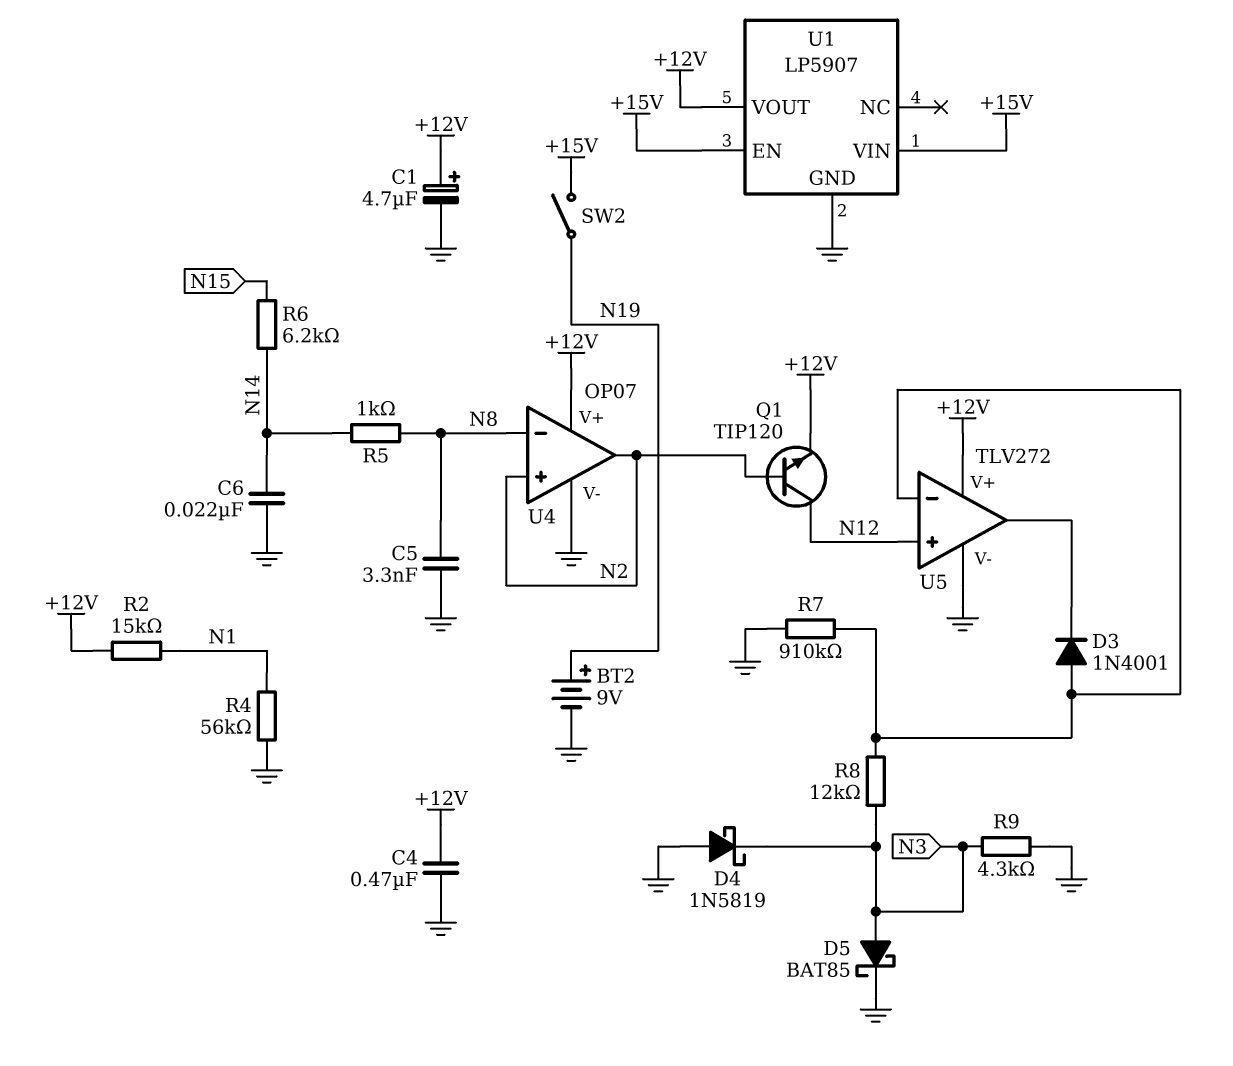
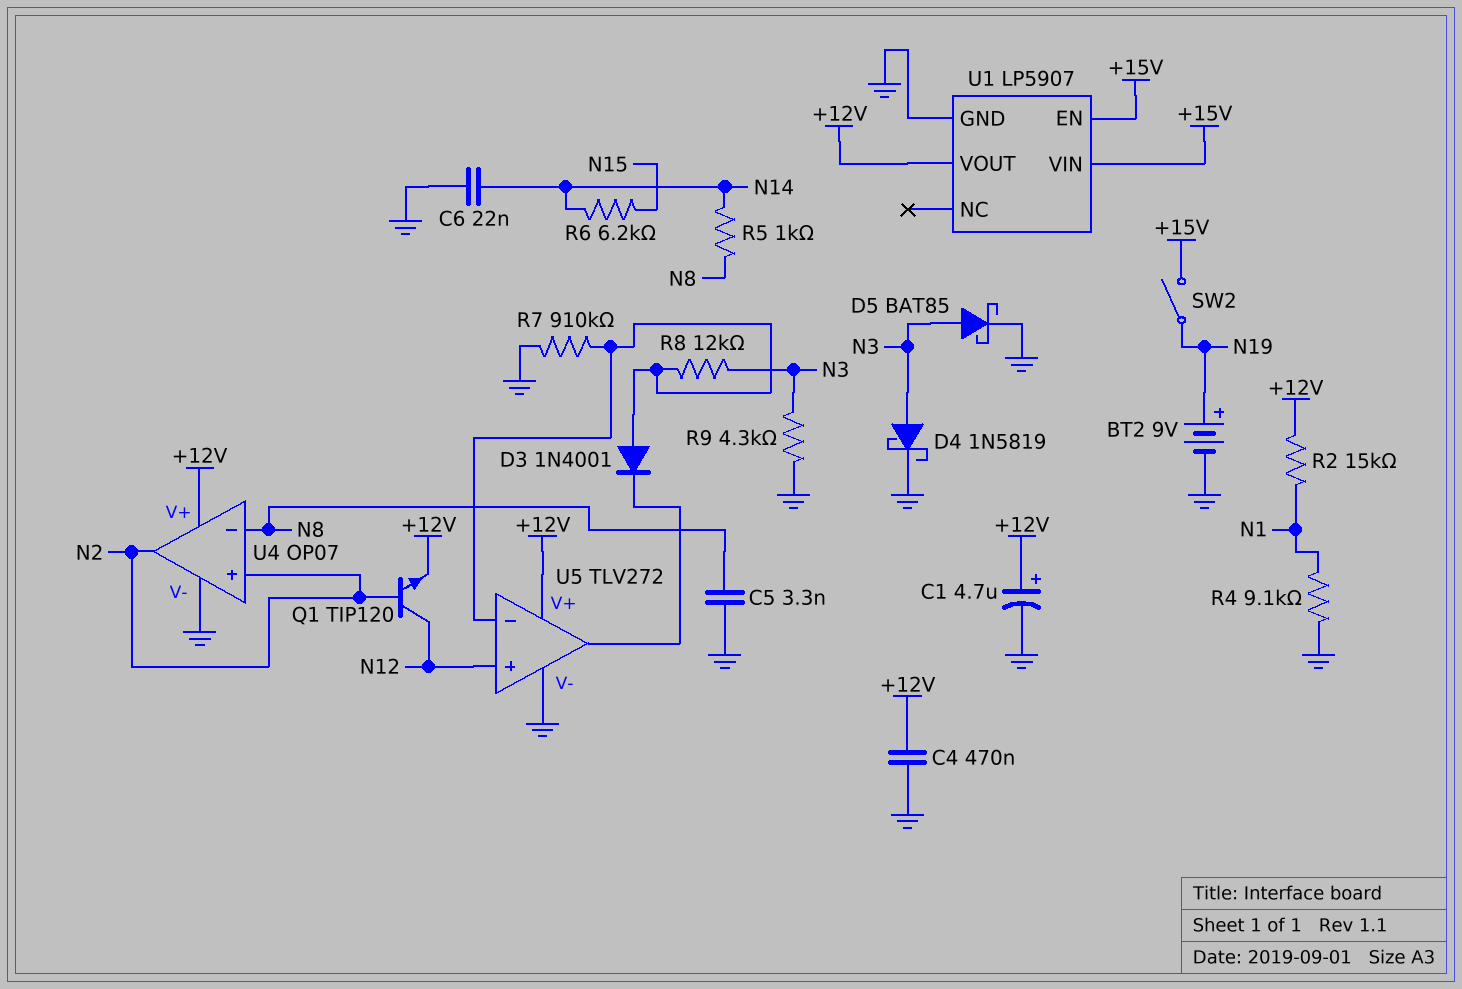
D4: schottky 1N5819 (A GND, K N3) -> schottky 1N5819 (A N3, K GND)
R4: 56k (GND, N1) -> 9.1k (GND, N1)

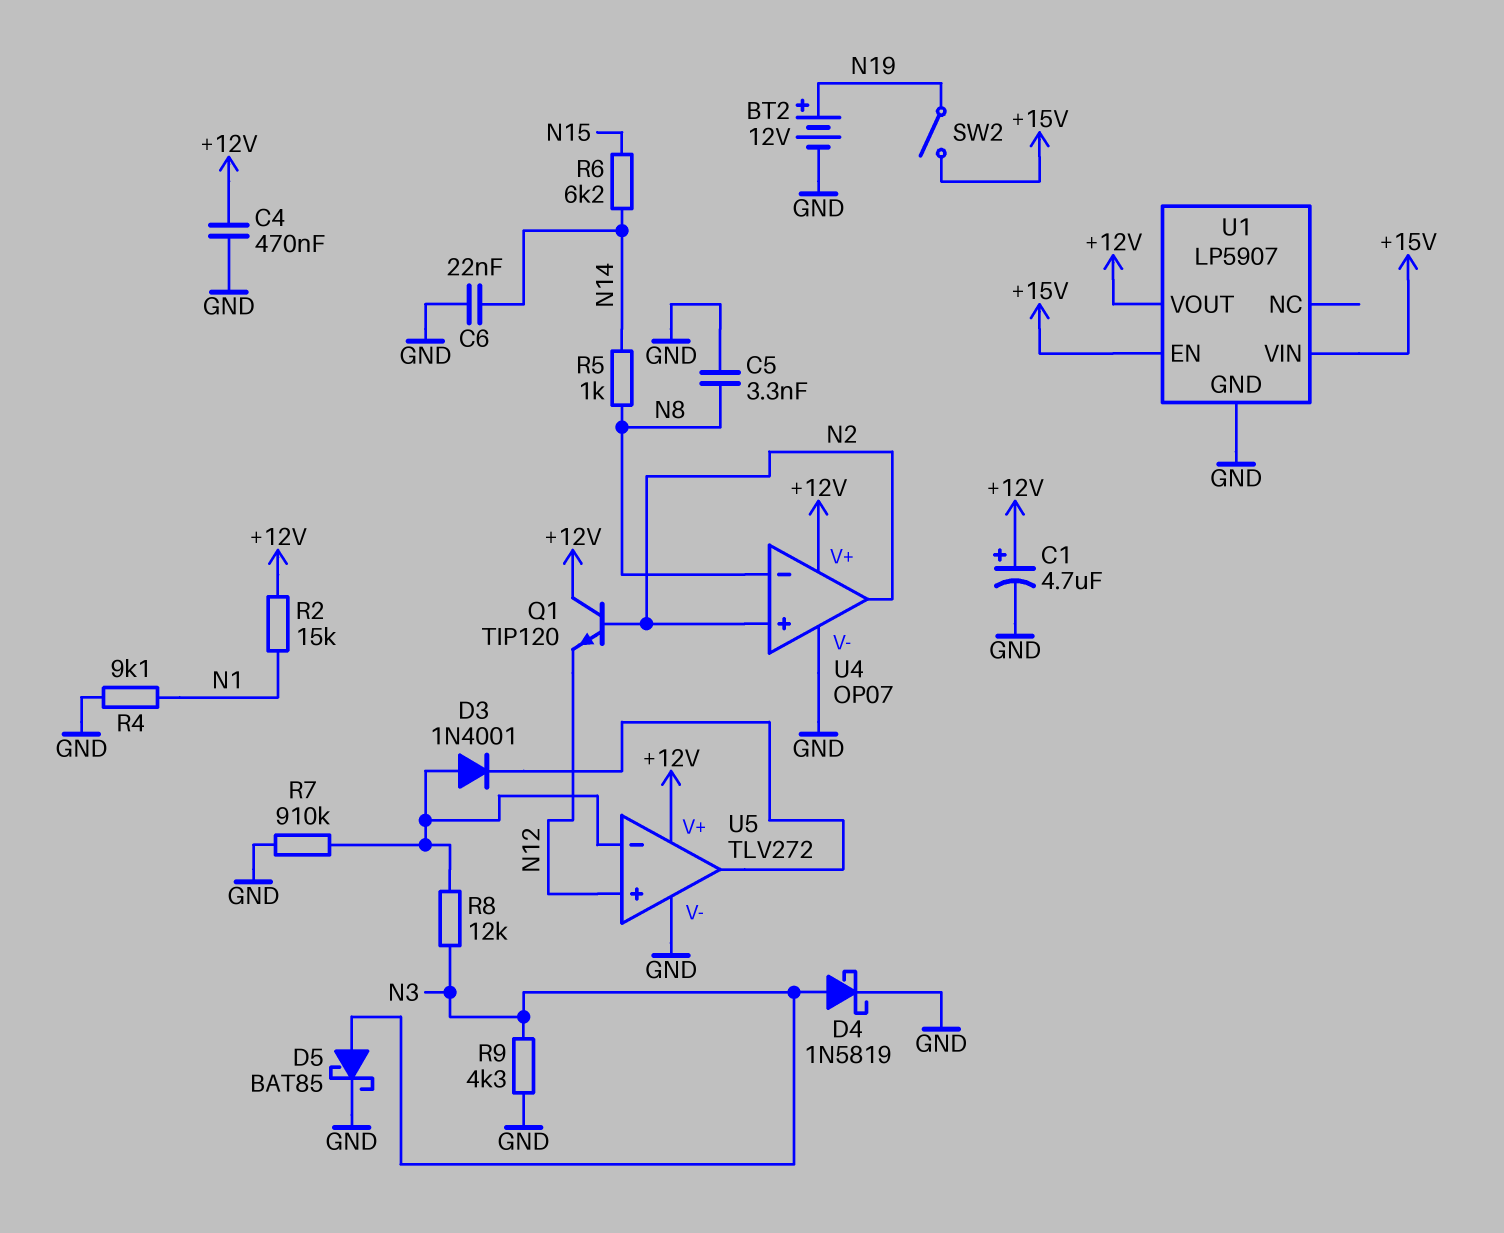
BT2: 9V (plus N19, minus GND) -> 12V (plus N19, minus GND)
Q1: NPN TIP120 (B N2, C N12, E +12V) -> NPN TIP120 (B N2, C +12V, E N12)

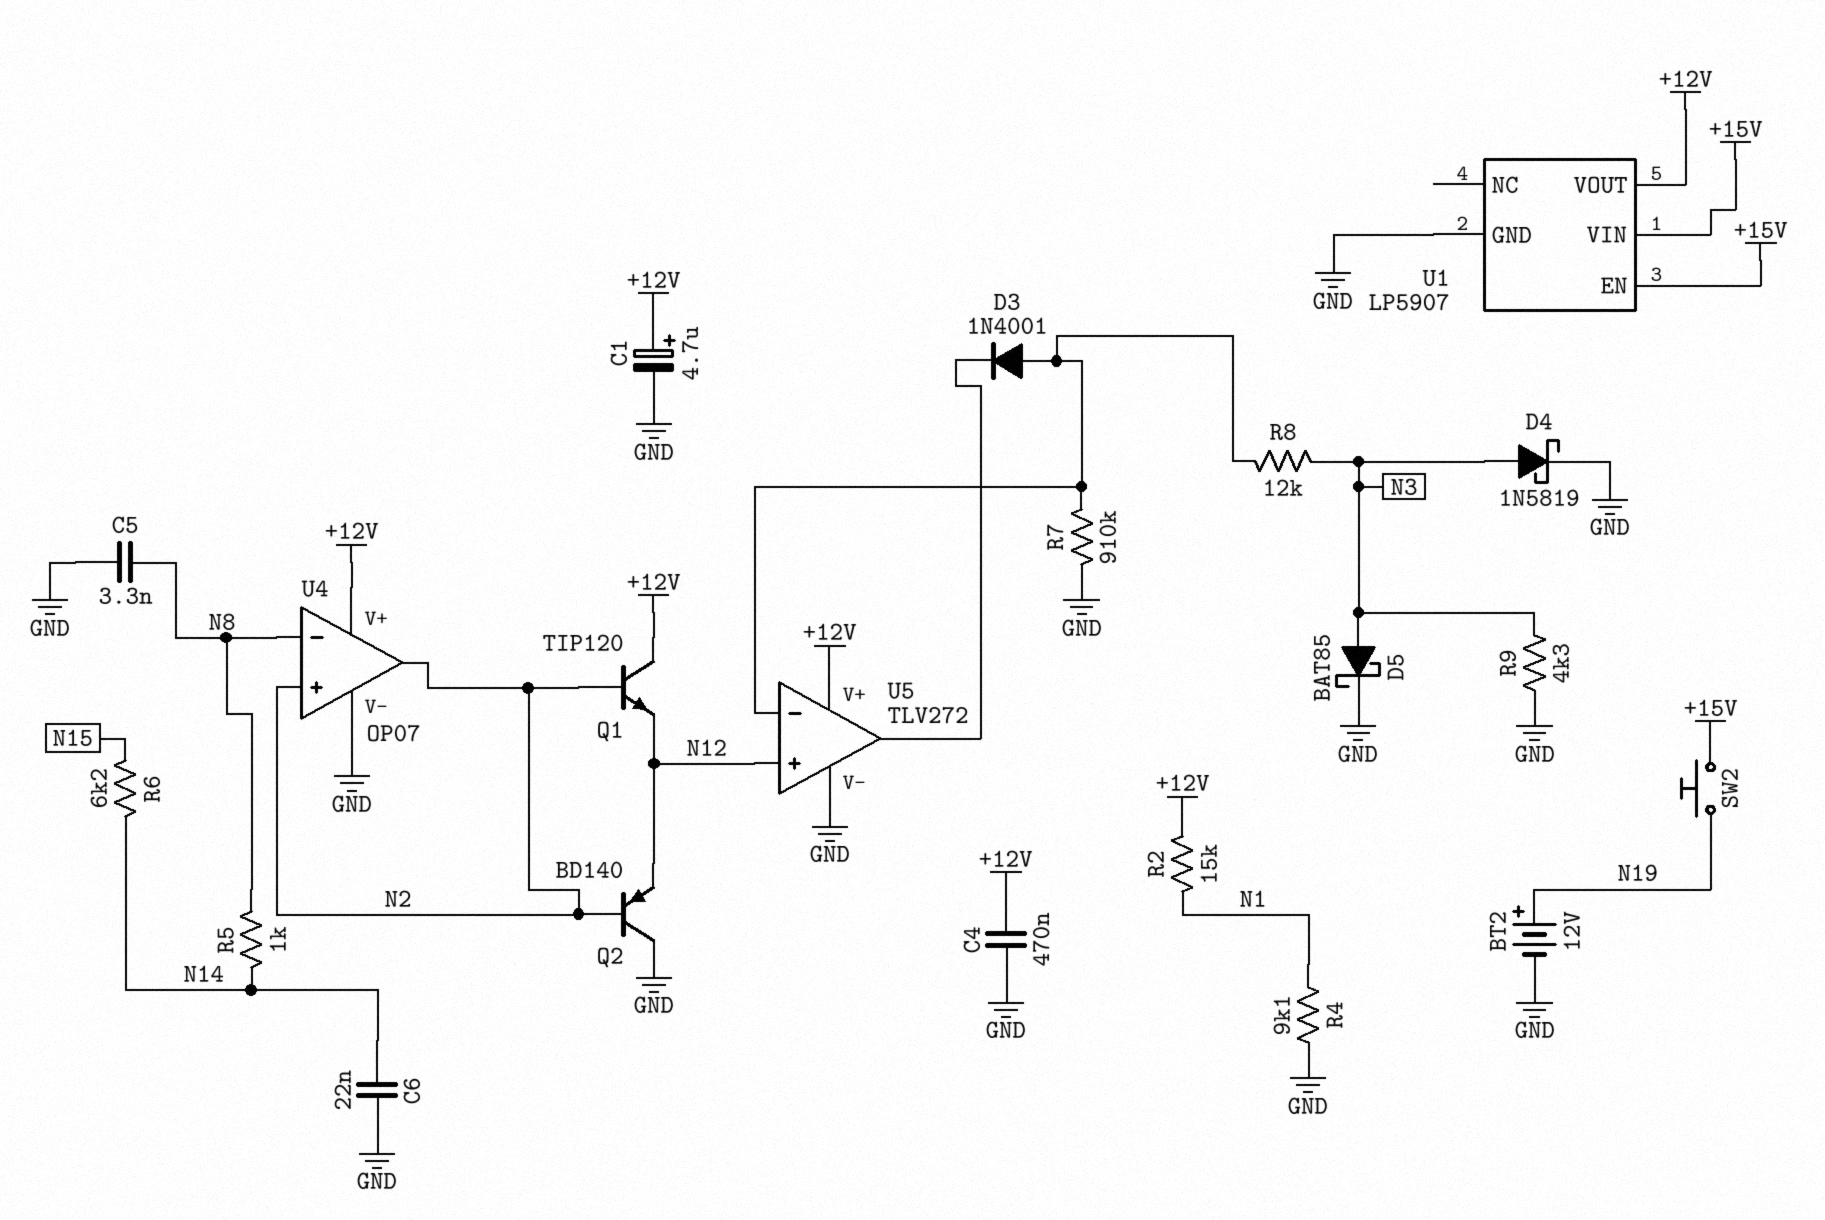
Q2: none -> PNP BD140 (B N2, C GND, E N12)
SW2: switch (+15V, N19) -> button (+15V, N19)

